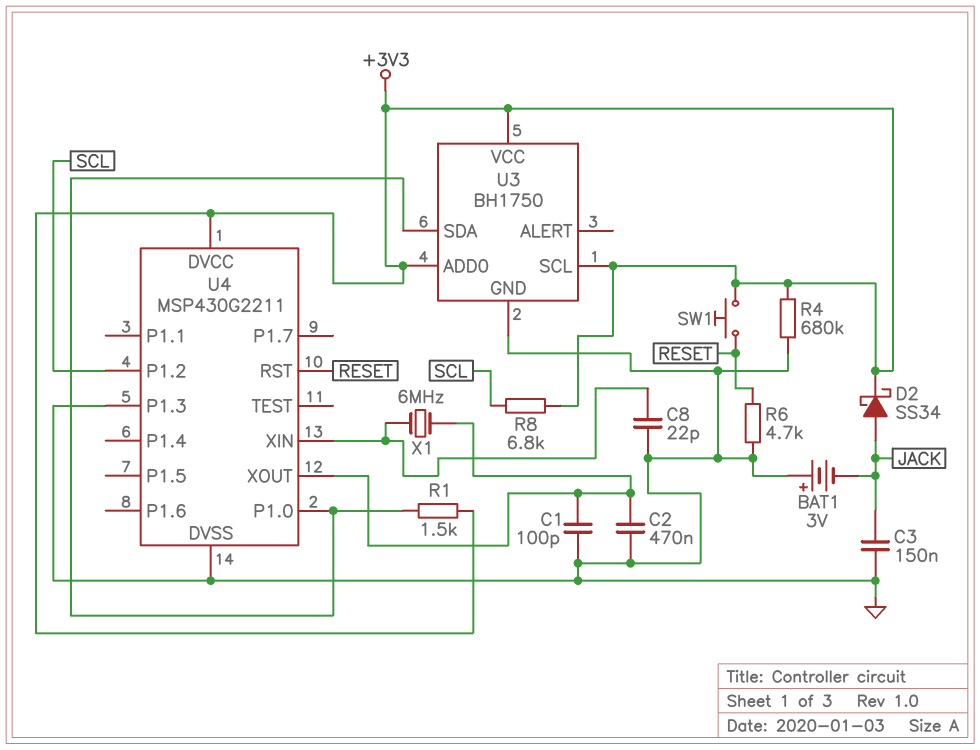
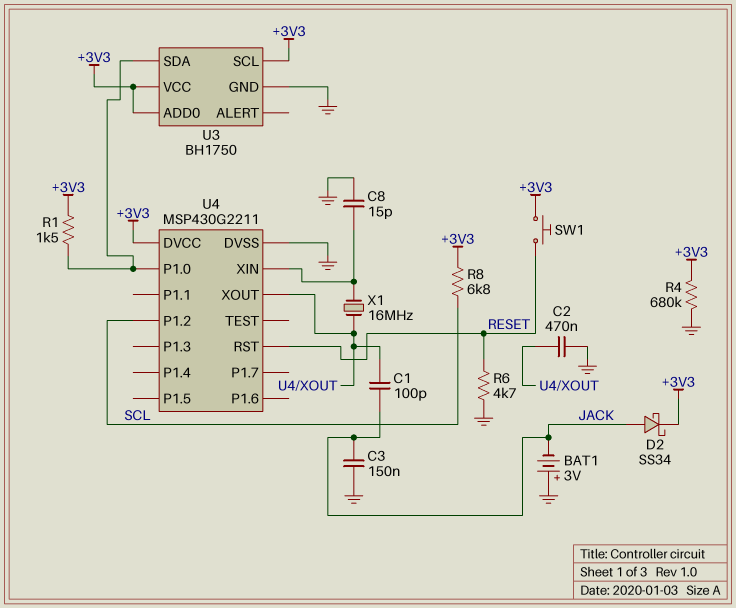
C1: 100pF (GND, U4/XOUT) -> 100pF (JACK, U4/XOUT)
C8: 22pF (GND, U4/XIN) -> 15pF (GND, U4/XIN)
U4 pin P1.3: GND -> none
X1: 6MHz (U4/XIN, U4/XOUT) -> 16MHz (U4/XIN, U4/XOUT)

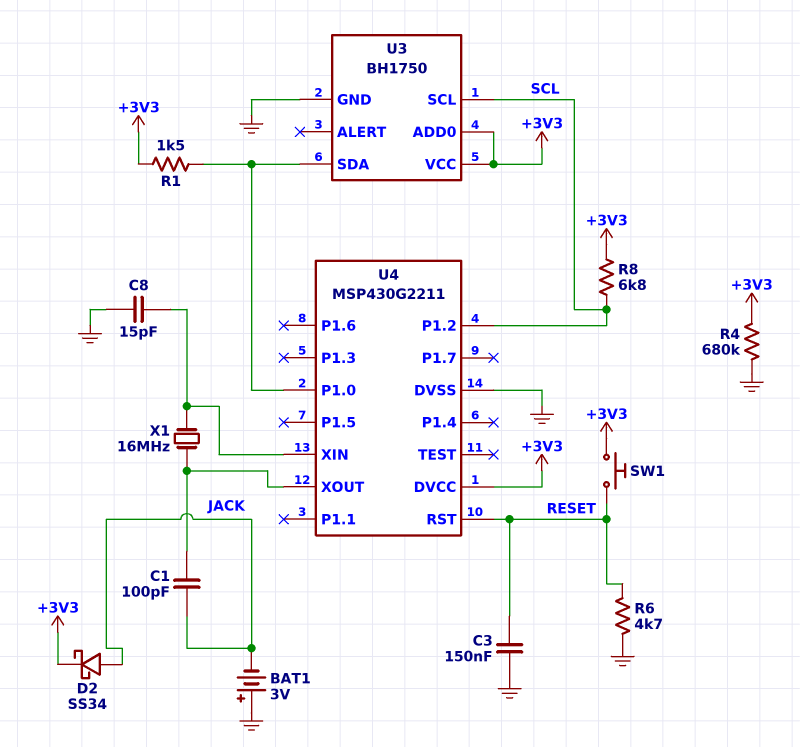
C2: 470nF (GND, U4/XOUT) -> none
C3: 150nF (GND, JACK) -> 150nF (GND, RESET)
U3 pin SCL: +3V3 -> SCL

